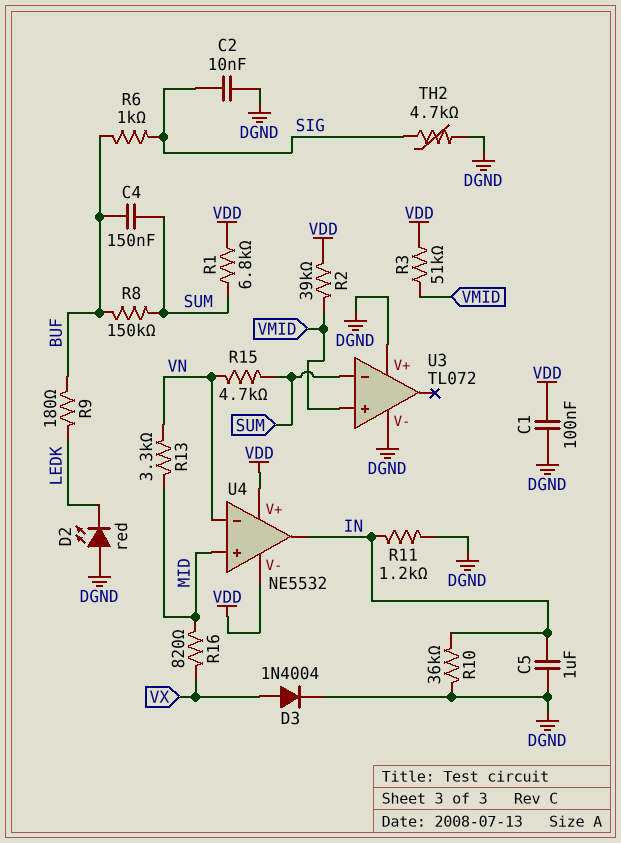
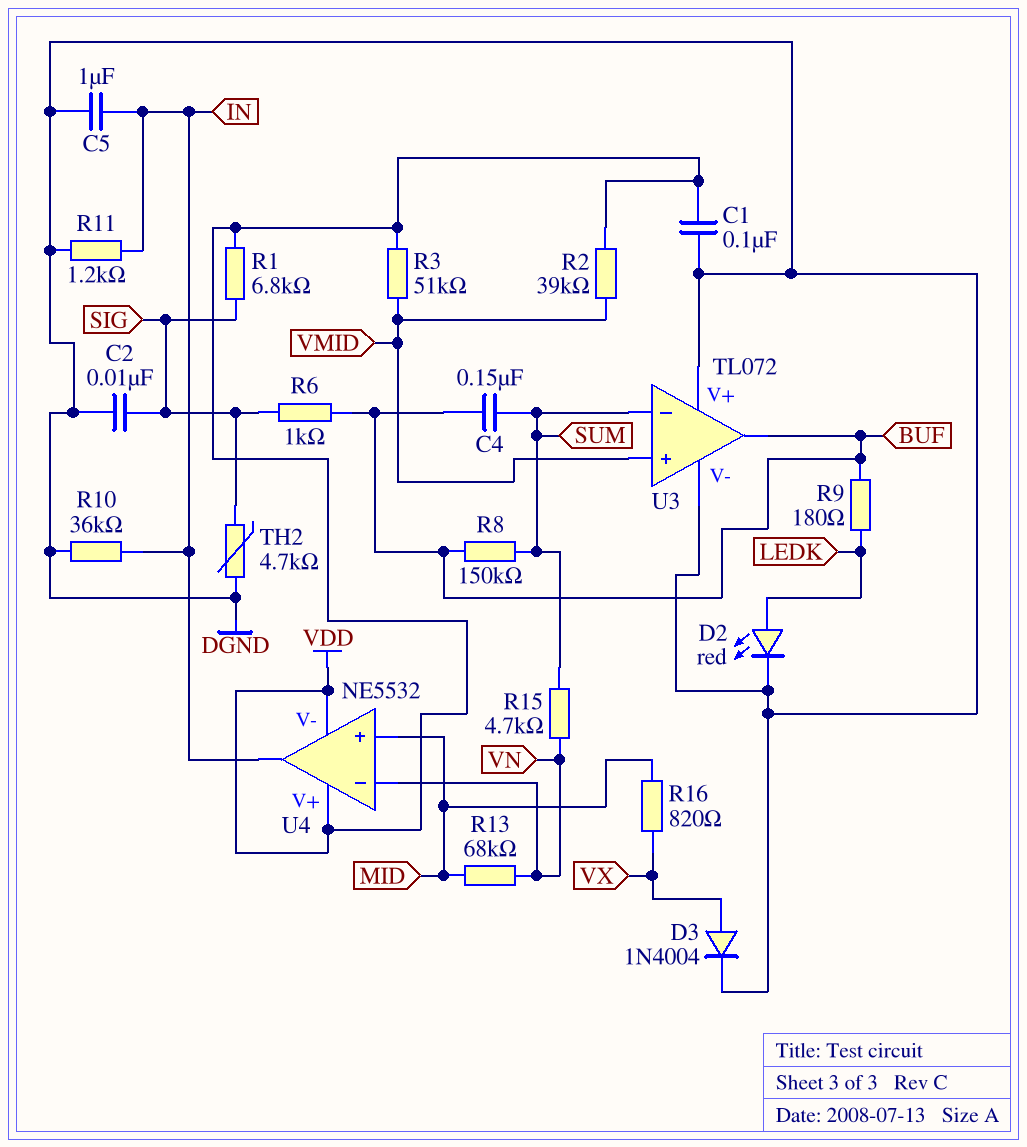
D2: LED red (A DGND, K LEDK) -> LED red (A LEDK, K DGND)
R1: 6.8k (SUM, VDD) -> 6.8k (SIG, VDD)
R13: 3.3k (MID, VN) -> 68k (MID, VN)
U3 pin out: none -> BUF

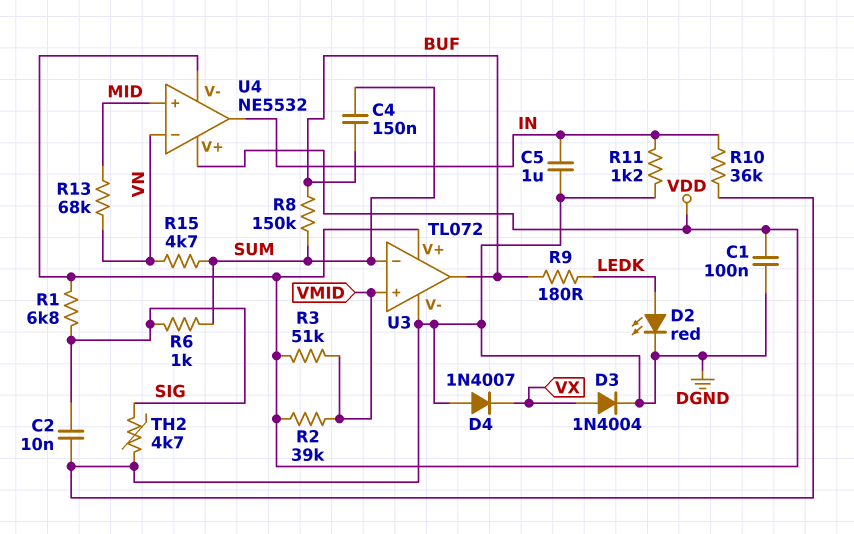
D4: none -> diode 1N4007 (A DGND, K VX)
R6: 1k (BUF, SIG) -> 1k (SIG, SUM)
R16: 820 (MID, VX) -> none
U3 pin V+: DGND -> VDD

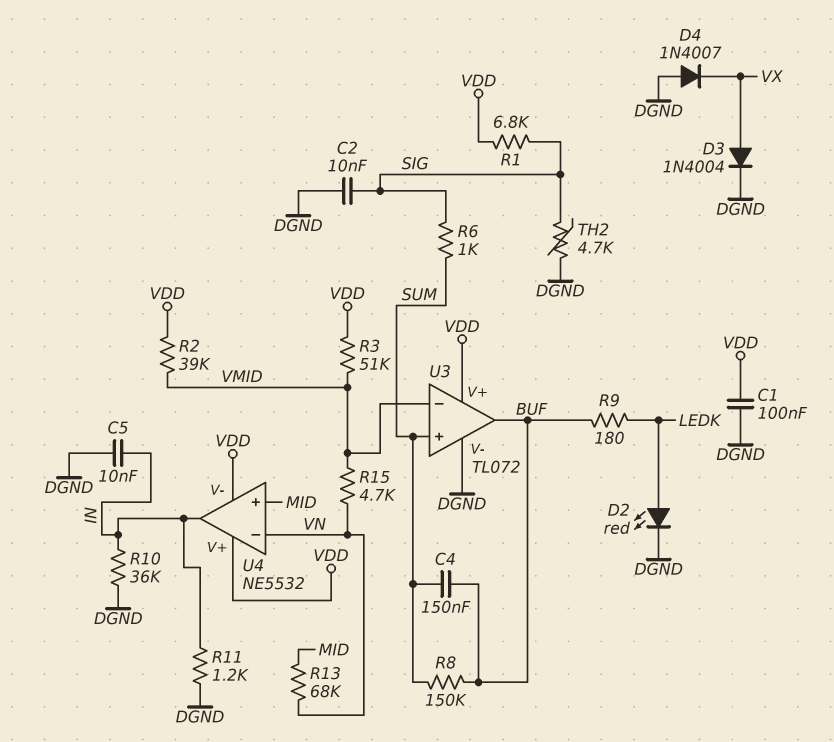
C5: 1uF (DGND, IN) -> 10nF (DGND, IN)
R15: 4.7k (SUM, VN) -> 4.7k (VMID, VN)
U3 pin in+: VMID -> SUM
U3 pin in-: SUM -> VMID

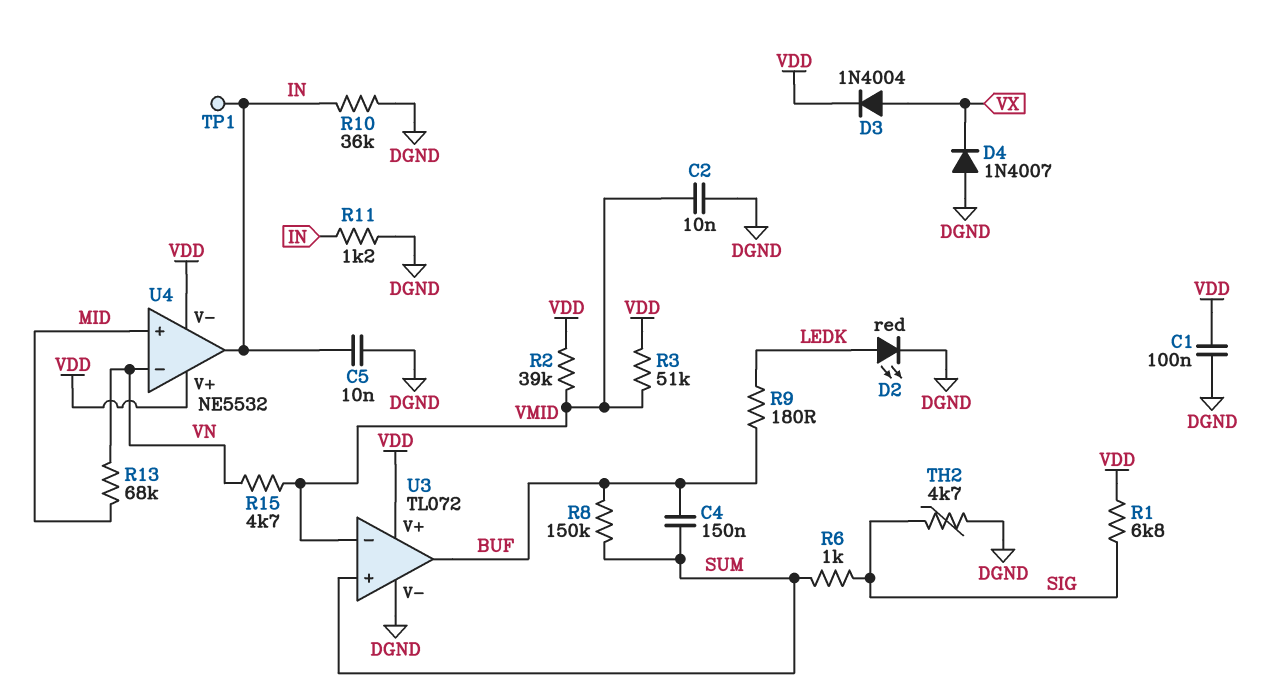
C2: 10nF (DGND, SIG) -> 10nF (DGND, VMID)
D3: diode 1N4004 (A VX, K DGND) -> diode 1N4004 (A VX, K VDD)
TP1: none -> test point (IN)

